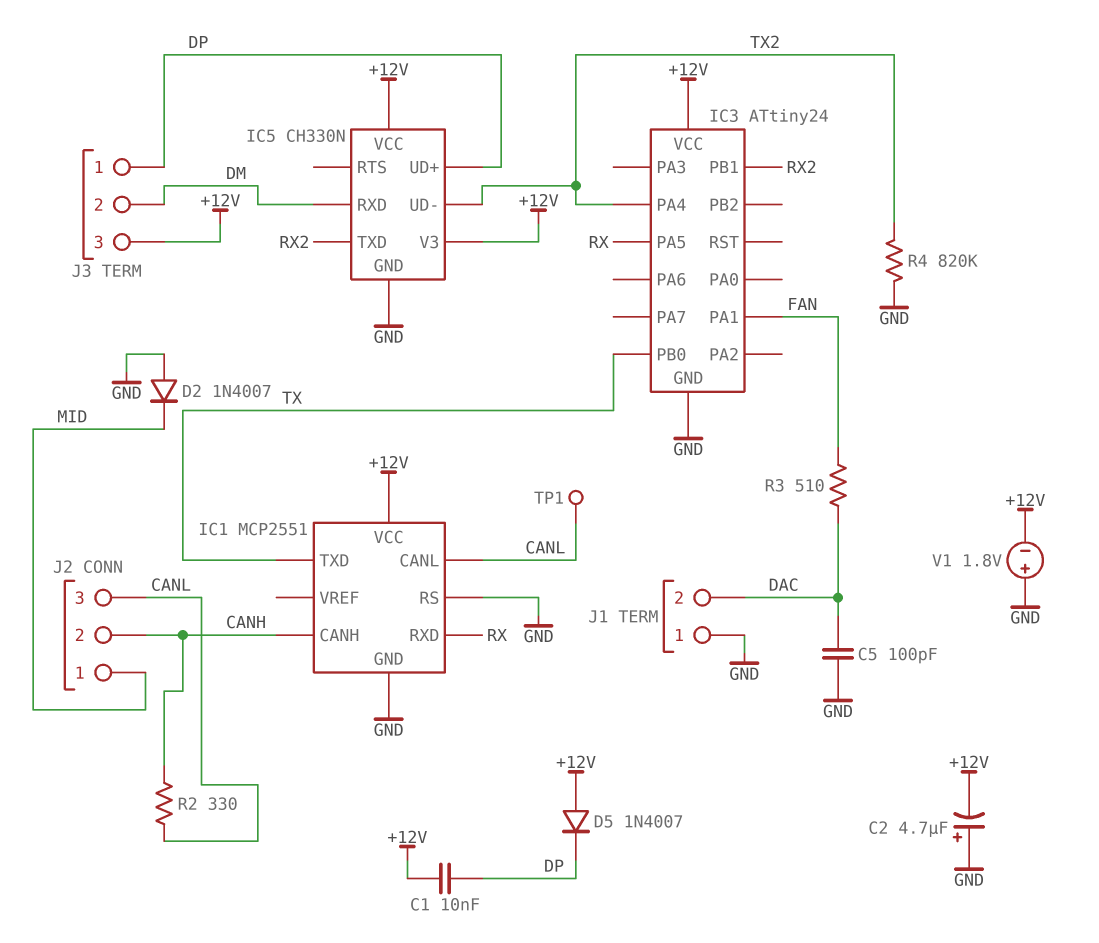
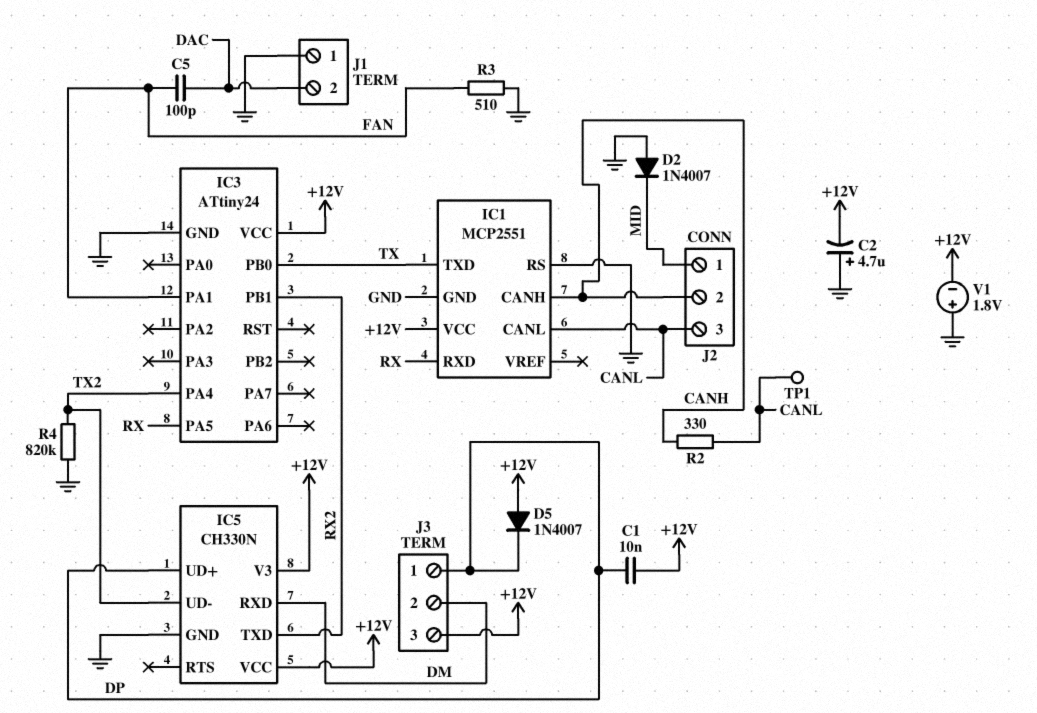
C5: 100pF (DAC, GND) -> 100pF (DAC, FAN)
R3: 510 (DAC, FAN) -> 510 (FAN, GND)

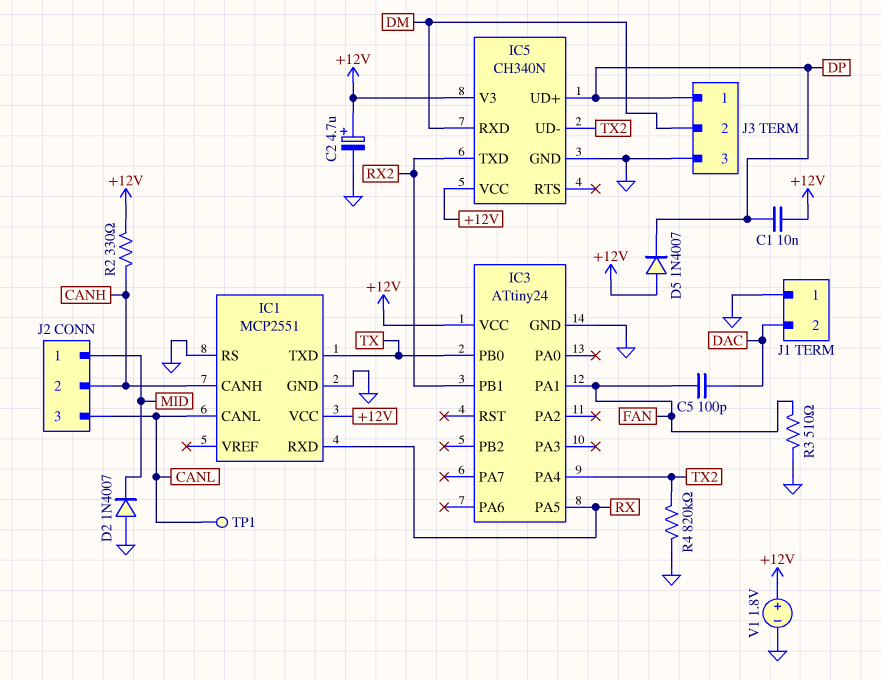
C2: 4.7uF (plus GND, minus +12V) -> 4.7uF (plus +12V, minus GND)
IC5: CH330N -> CH340N
J3 pin 3: +12V -> GND
R2: 330 (CANH, CANL) -> 330 (+12V, CANH)
V1: 1.8V (plus GND, minus +12V) -> 1.8V (plus +12V, minus GND)

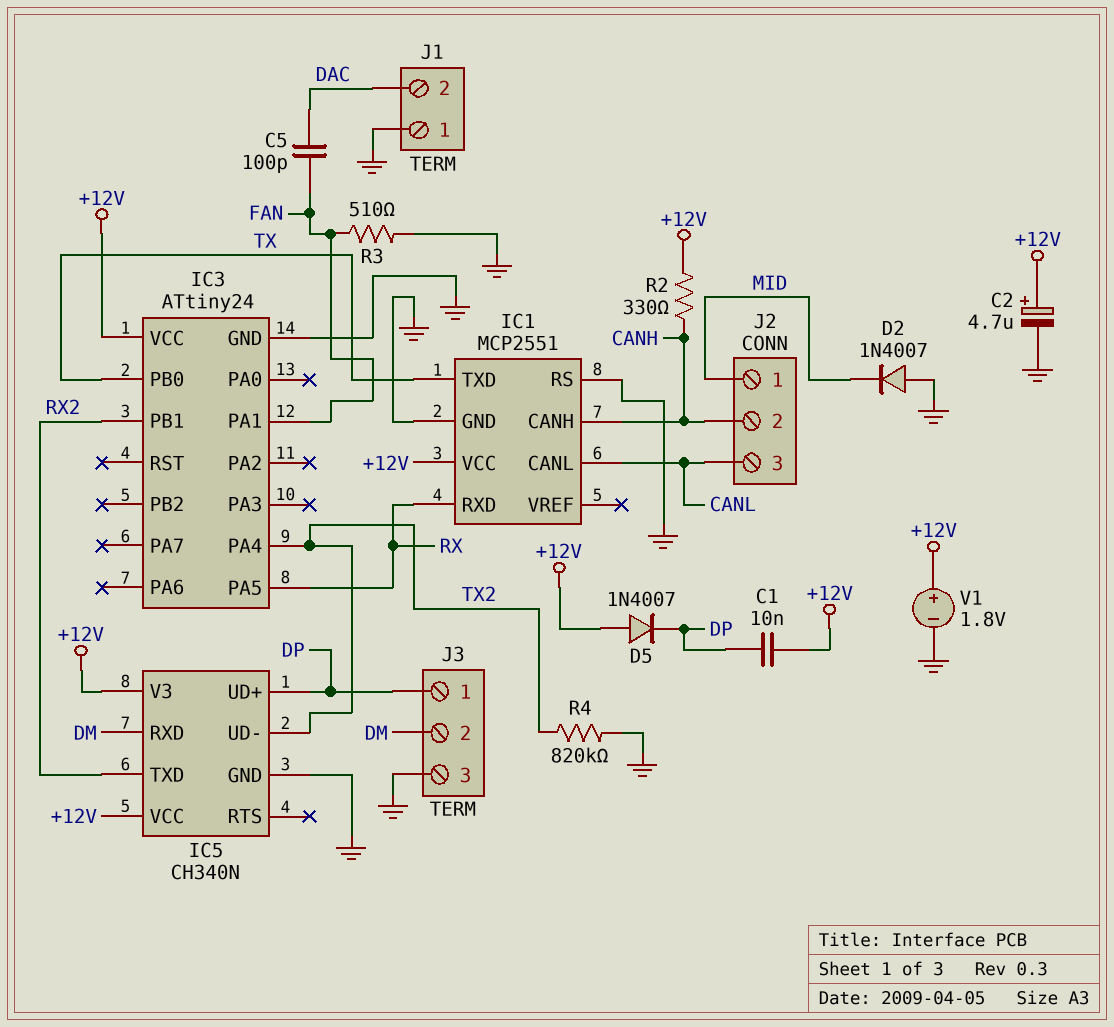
TP1: test point (CANL) -> none

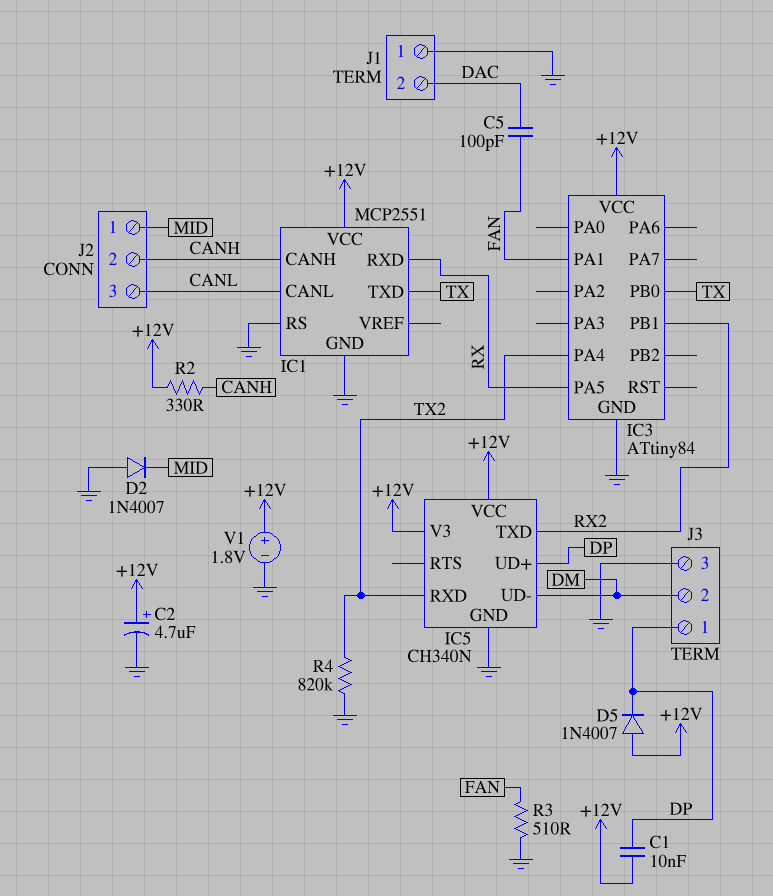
IC3: ATtiny24 -> ATtiny84
IC5 pin RXD: DM -> TX2
IC5 pin UD-: TX2 -> DM

